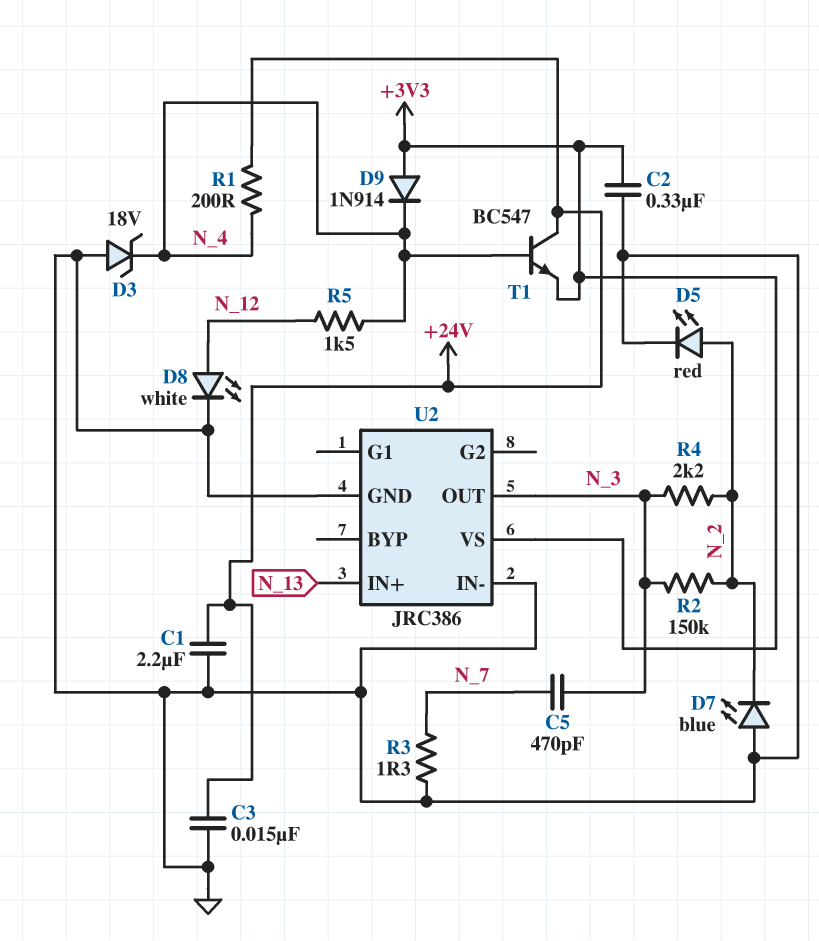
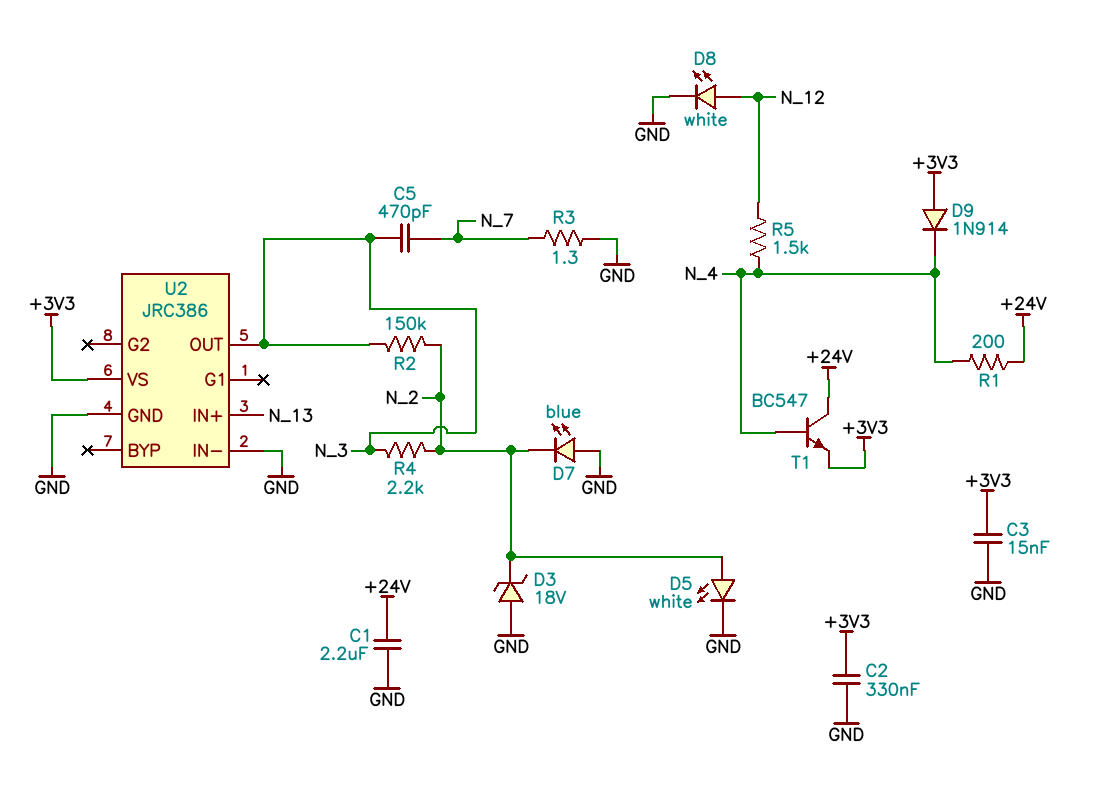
C3: 15nF (+24V, GND) -> 15nF (+3V3, GND)
D3: zener 18V (A GND, K N_4) -> zener 18V (A GND, K N_2)
D5: LED red (A N_2, K GND) -> LED white (A N_2, K GND)

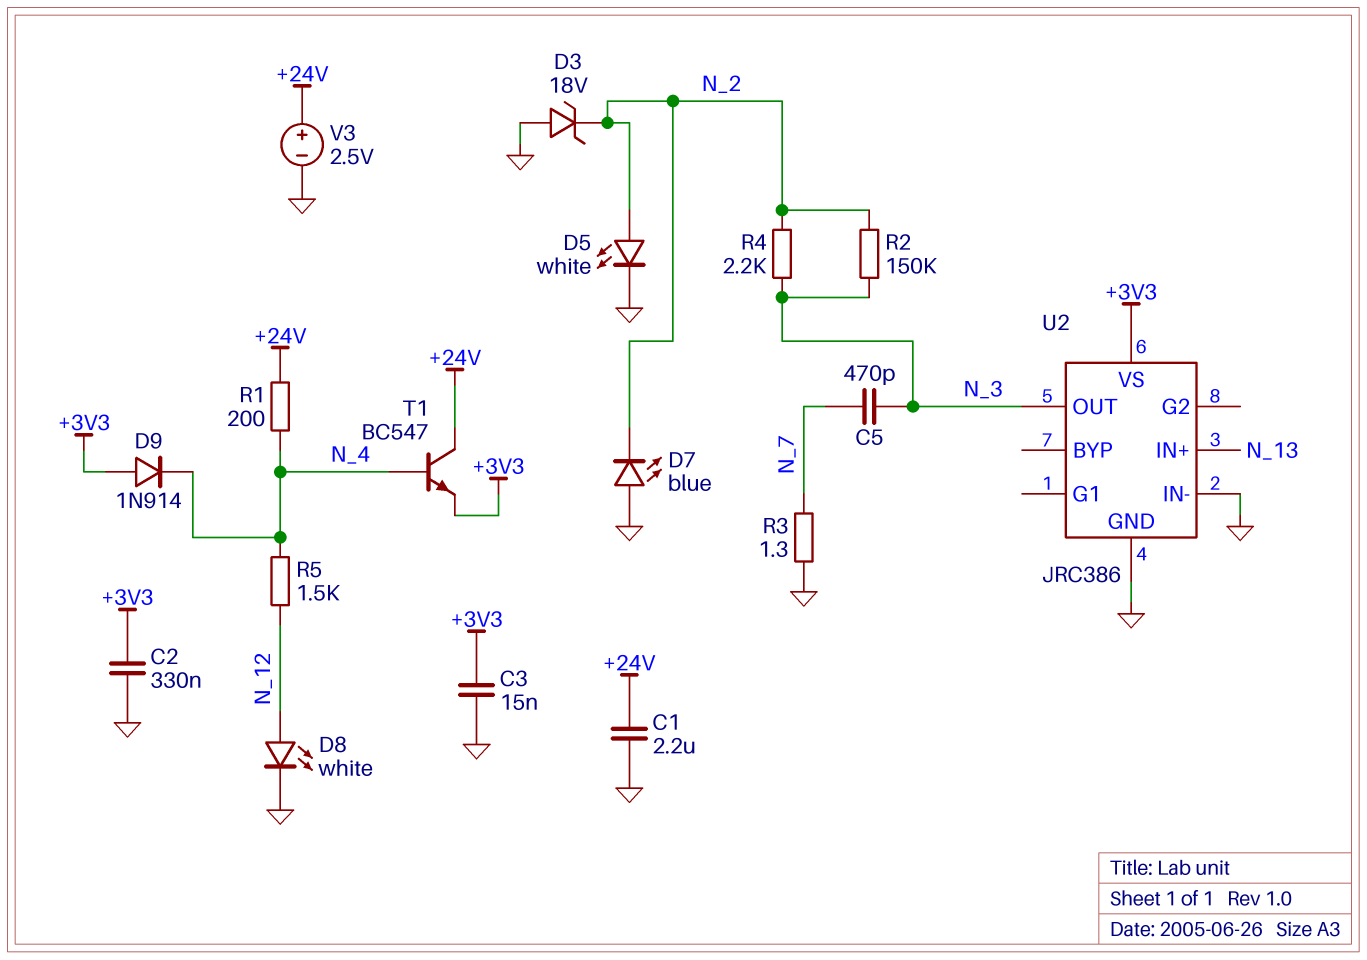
V3: none -> 2.5V (plus +24V, minus GND)

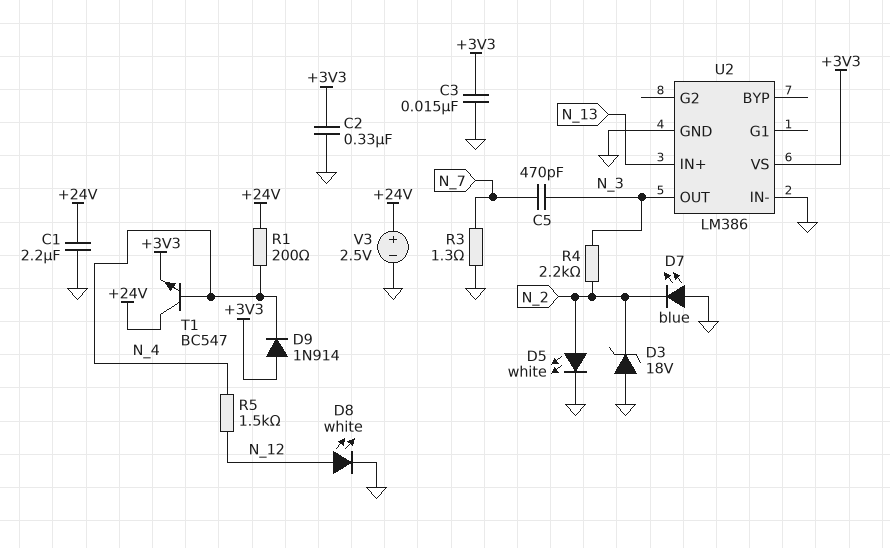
R2: 150k (N_2, N_3) -> none
U2: JRC386 -> LM386

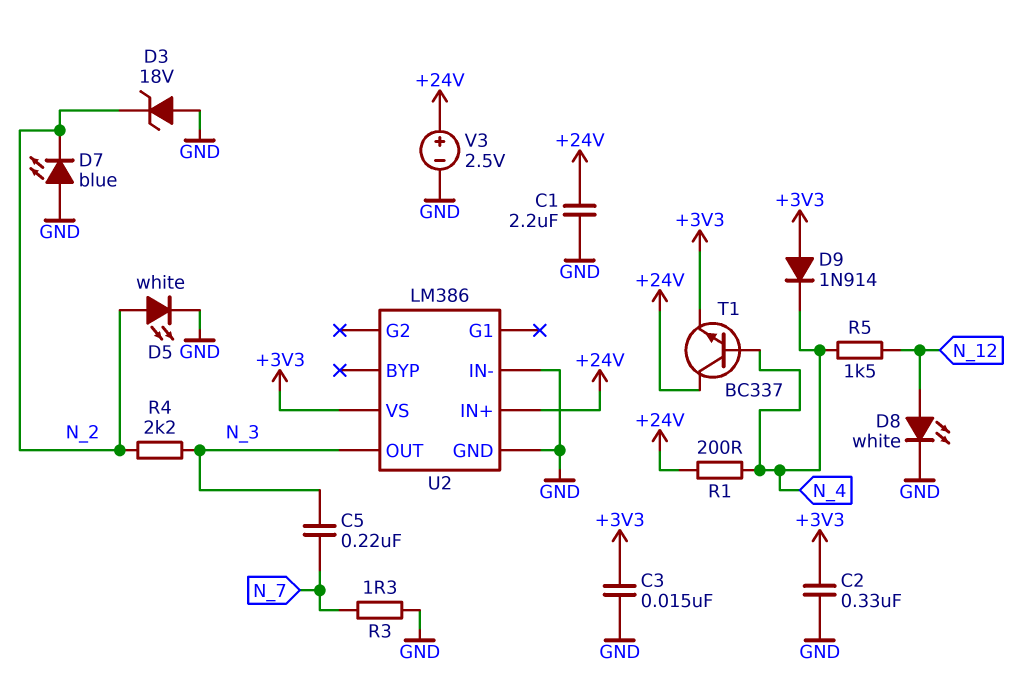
C5: 470pF (N_3, N_7) -> 220nF (N_3, N_7)
T1: NPN BC547 (B N_4, C +24V, E +3V3) -> NPN BC337 (B N_4, C +24V, E +3V3)
U2 pin IN+: N_13 -> +24V

